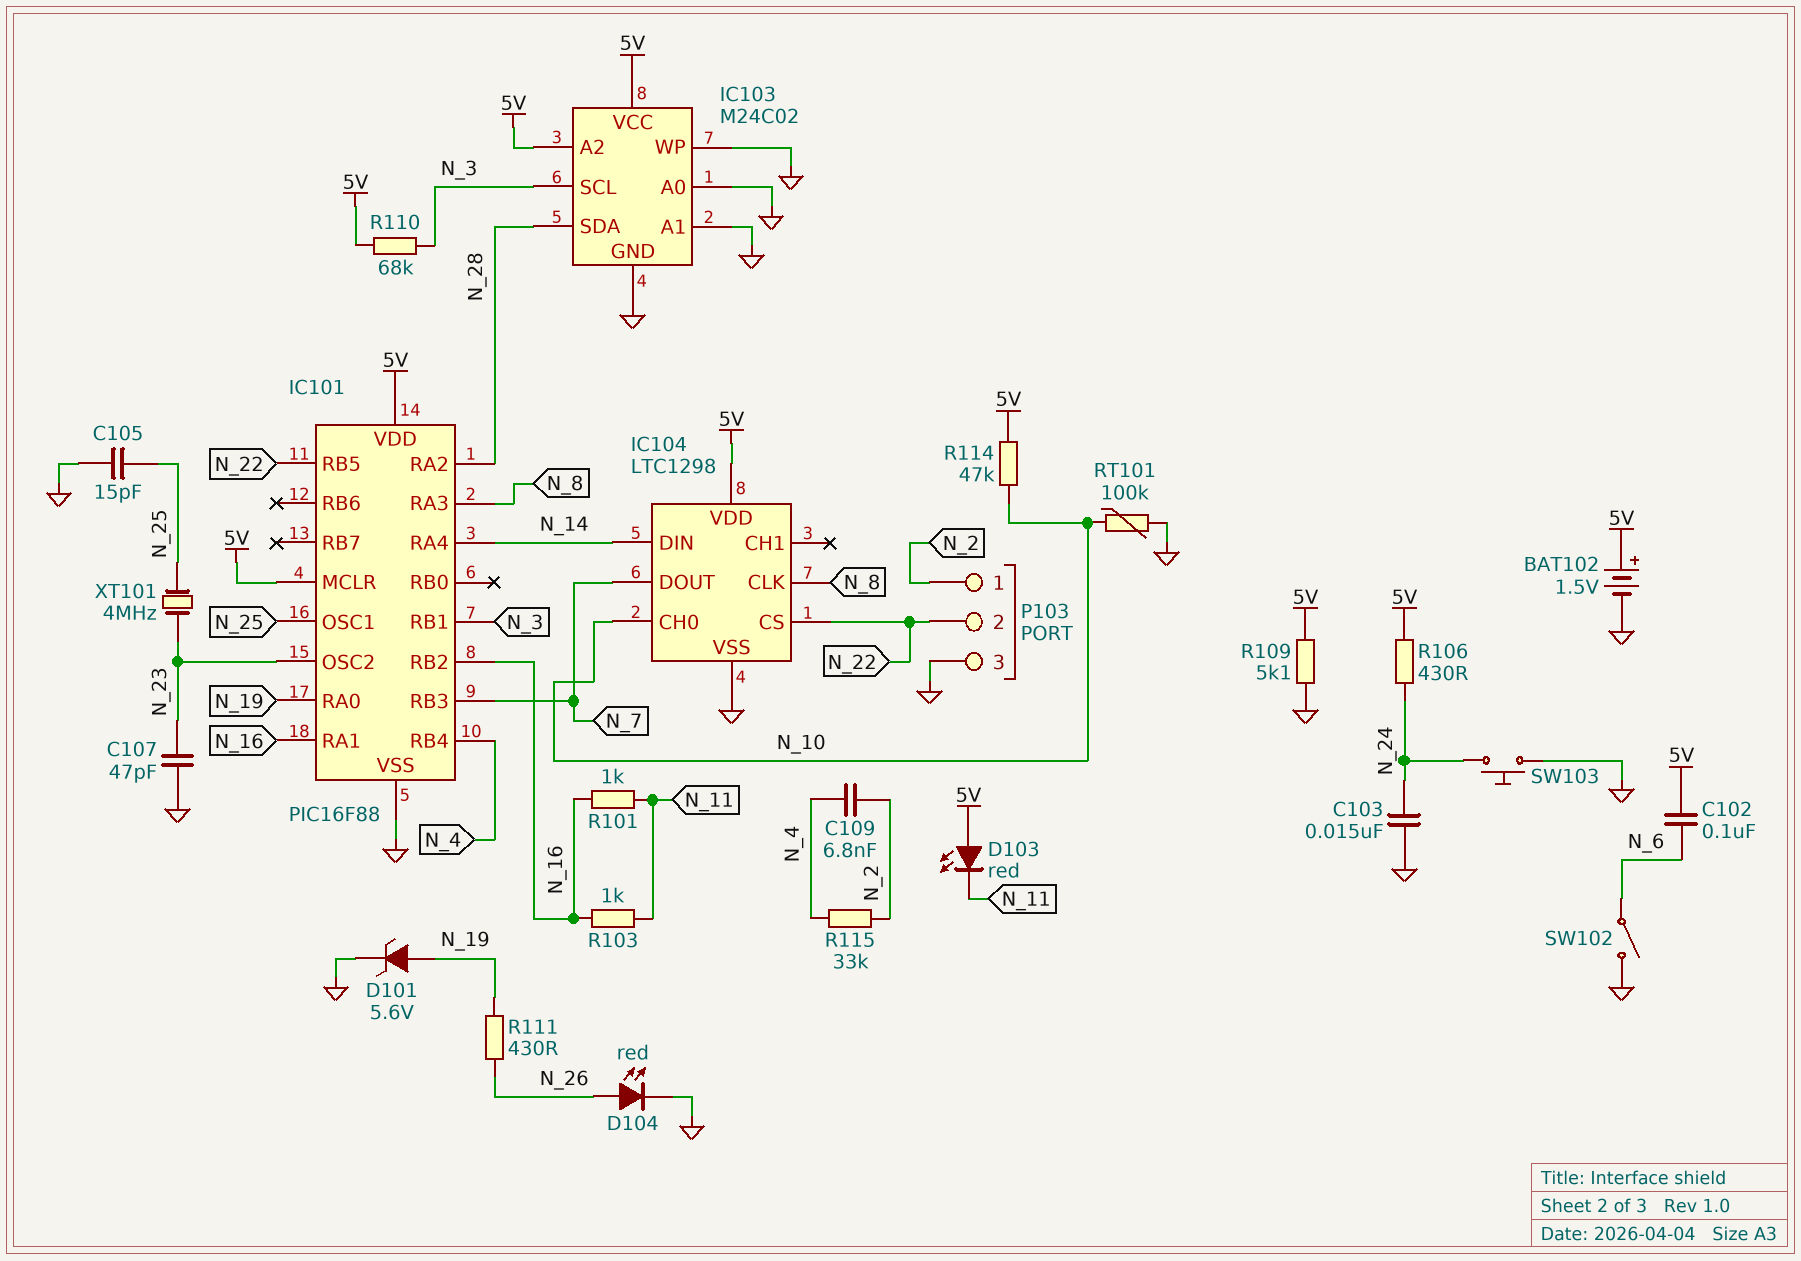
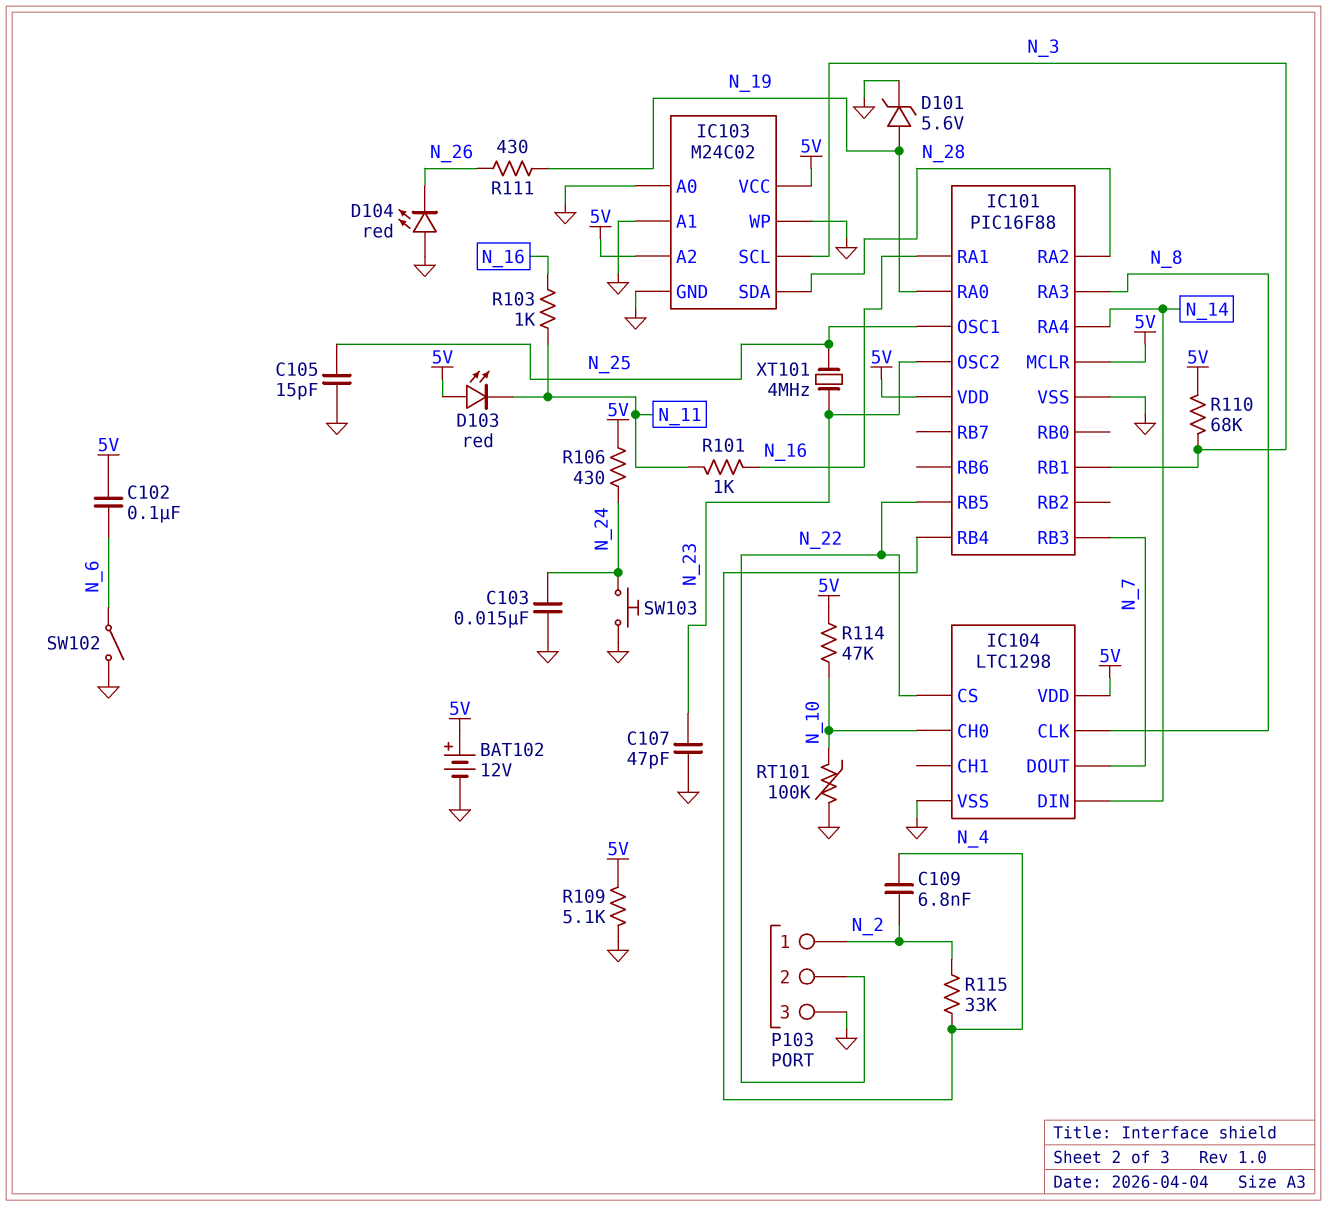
BAT102: 1.5V (plus 5V, minus GND) -> 12V (plus 5V, minus GND)
D104: LED red (A N_26, K GND) -> LED red (A GND, K N_26)
IC101 pin RB2: N_16 -> none

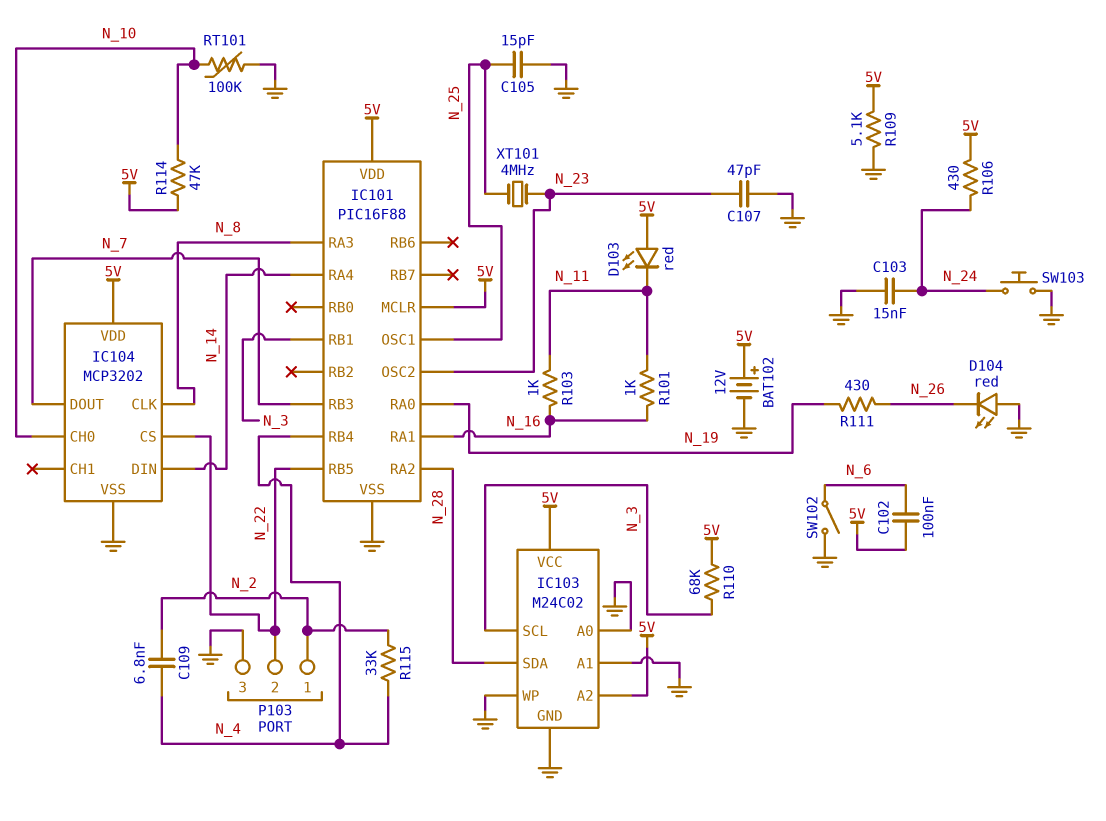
D101: zener 5.6V (A N_19, K GND) -> none
IC104: LTC1298 -> MCP3202

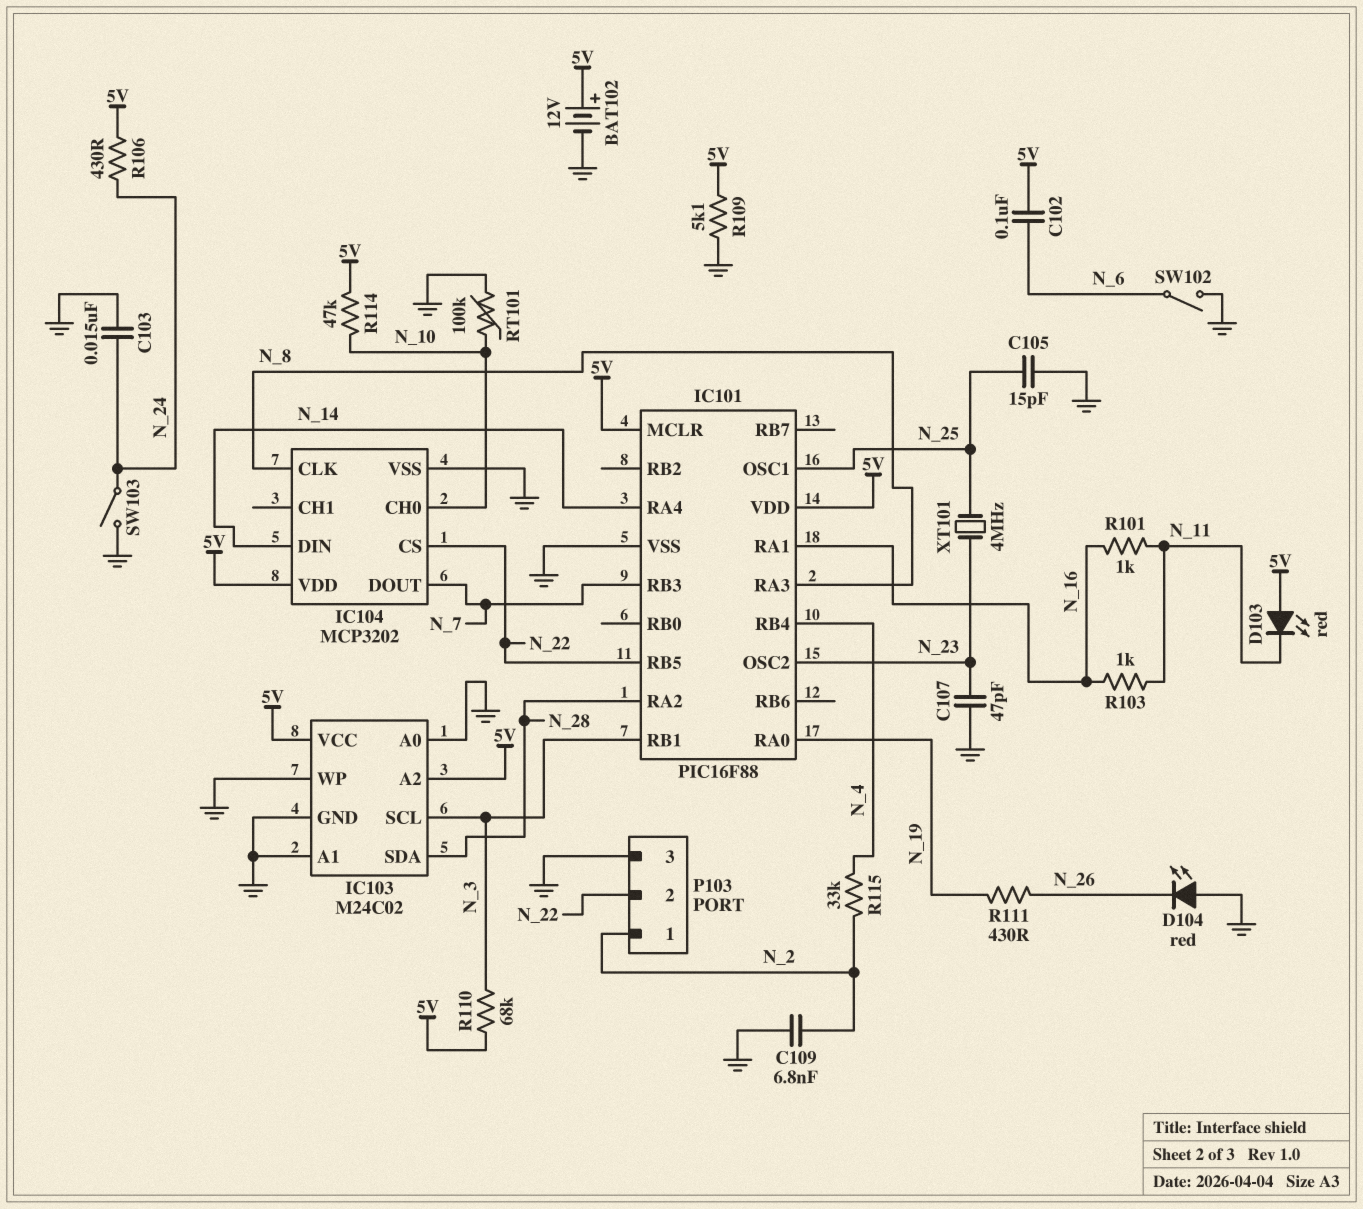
C109: 6.8nF (N_2, N_4) -> 6.8nF (GND, N_2)
SW103: button (GND, N_24) -> switch (GND, N_24)

